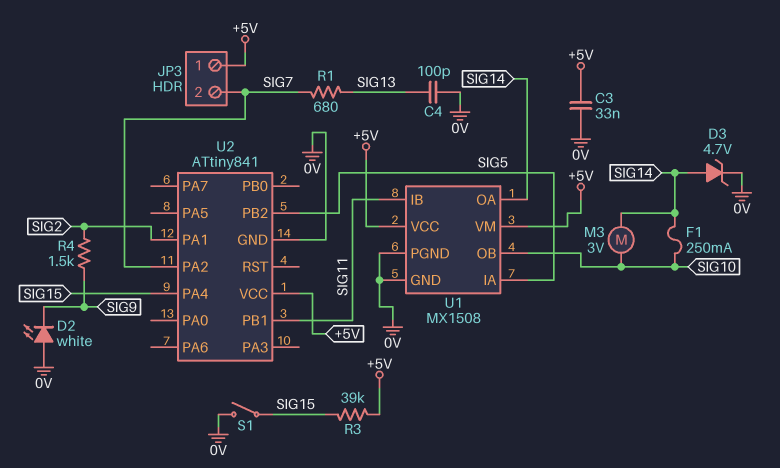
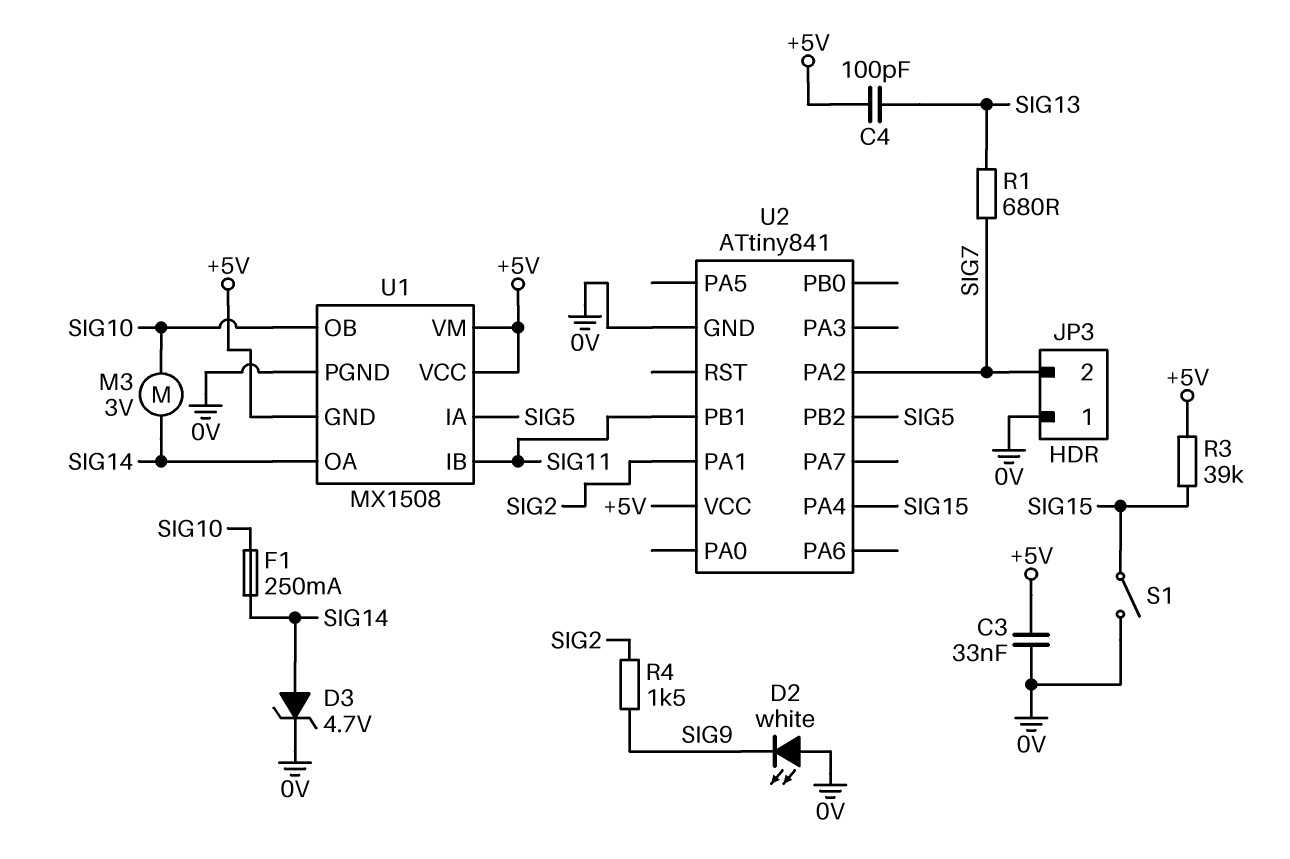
C4: 100pF (0V, SIG13) -> 100pF (+5V, SIG13)
JP3 pin 1: +5V -> 0V
U1 pin GND: 0V -> +5V

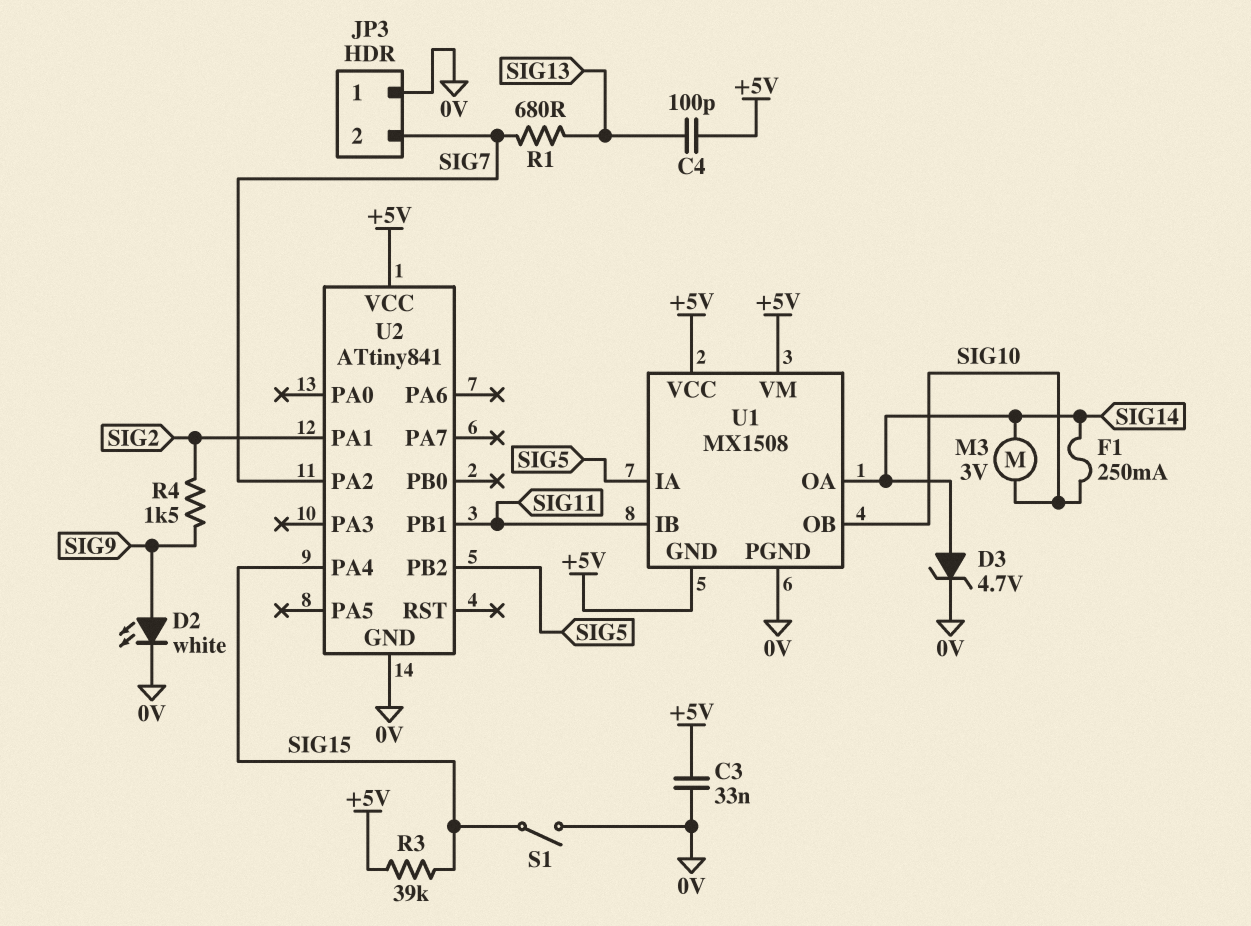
D2: LED white (A 0V, K SIG9) -> LED white (A SIG9, K 0V)

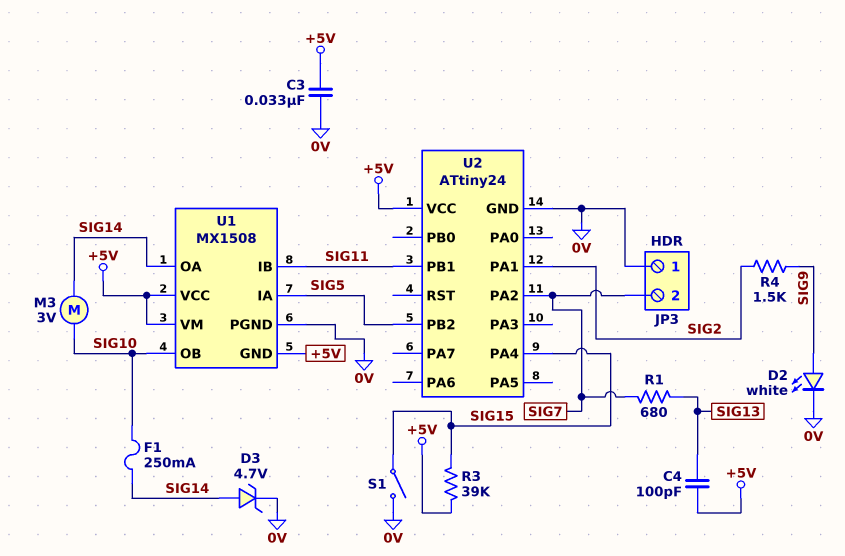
U2: ATtiny841 -> ATtiny24

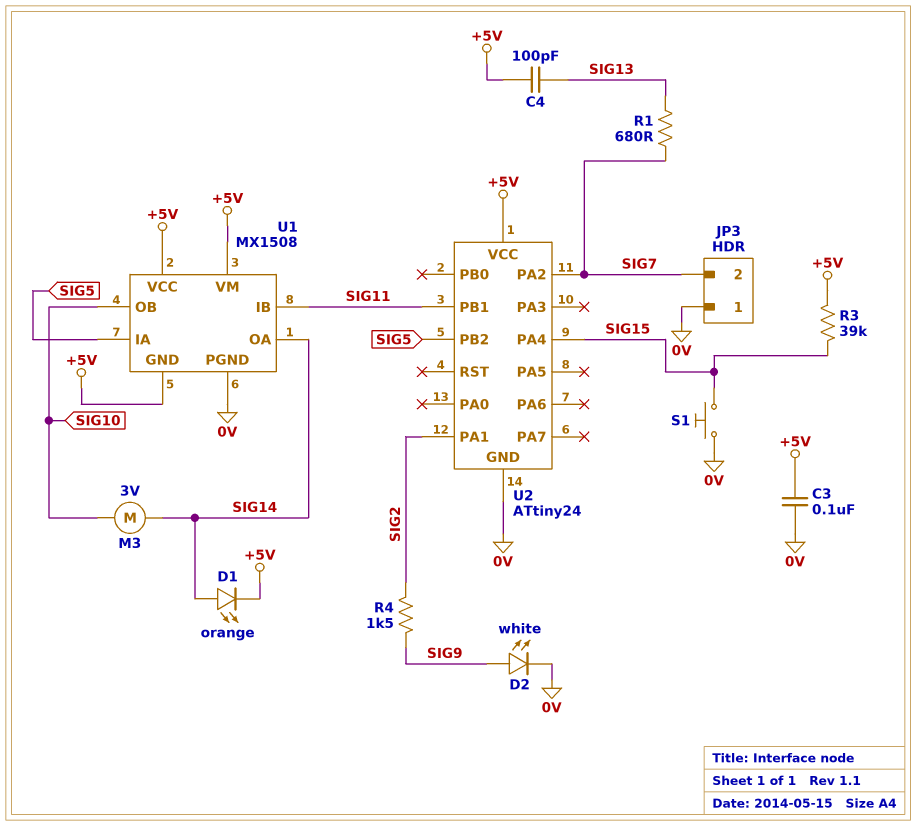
C3: 33nF (+5V, 0V) -> 100nF (+5V, 0V)
D1: none -> LED orange (A SIG14, K +5V)
D3: zener 4.7V (A SIG14, K 0V) -> none
F1: 250mA (SIG10, SIG14) -> none
S1: switch (0V, SIG15) -> button (0V, SIG15)

